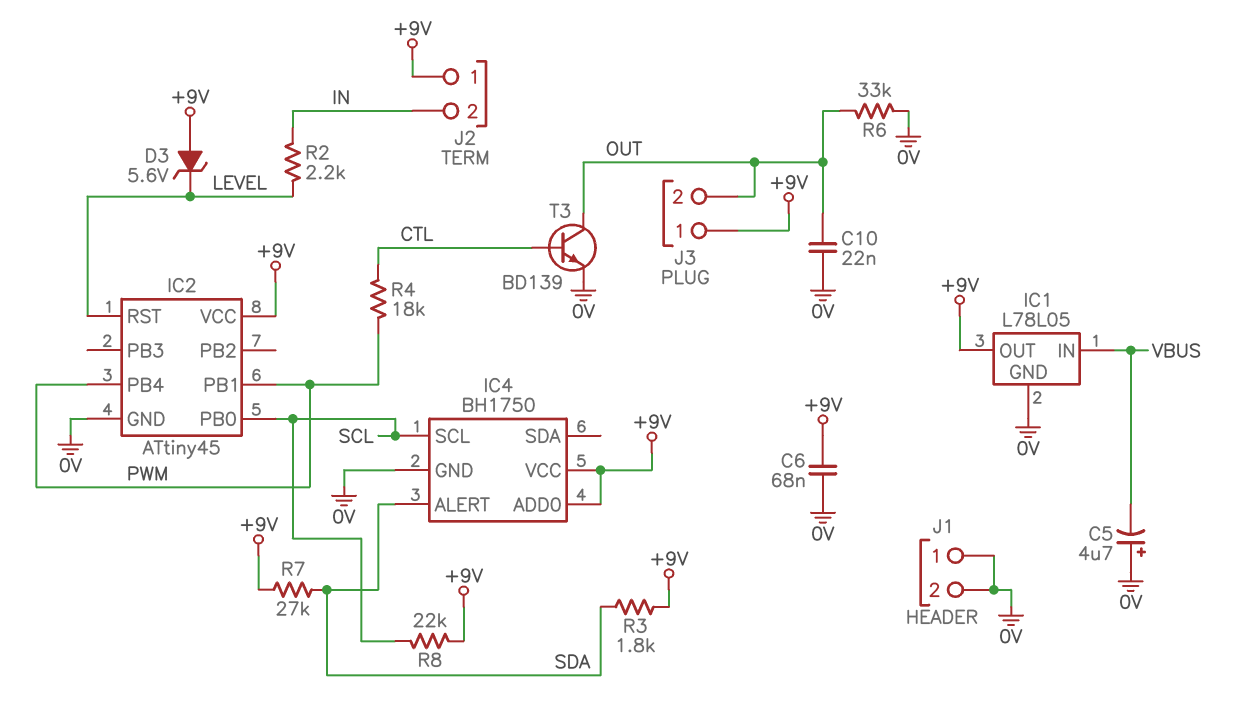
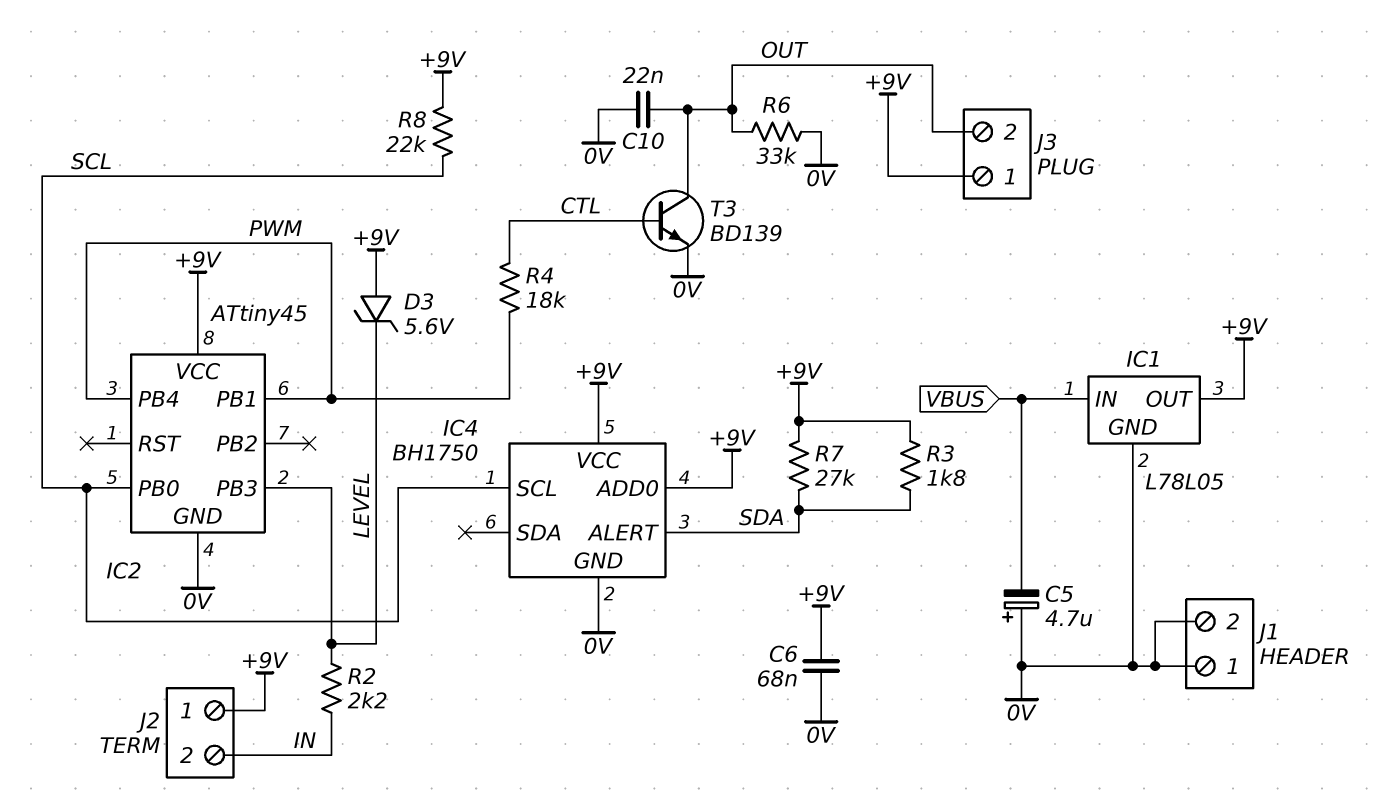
IC2 pin PB3: none -> LEVEL
IC2 pin RST: LEVEL -> none

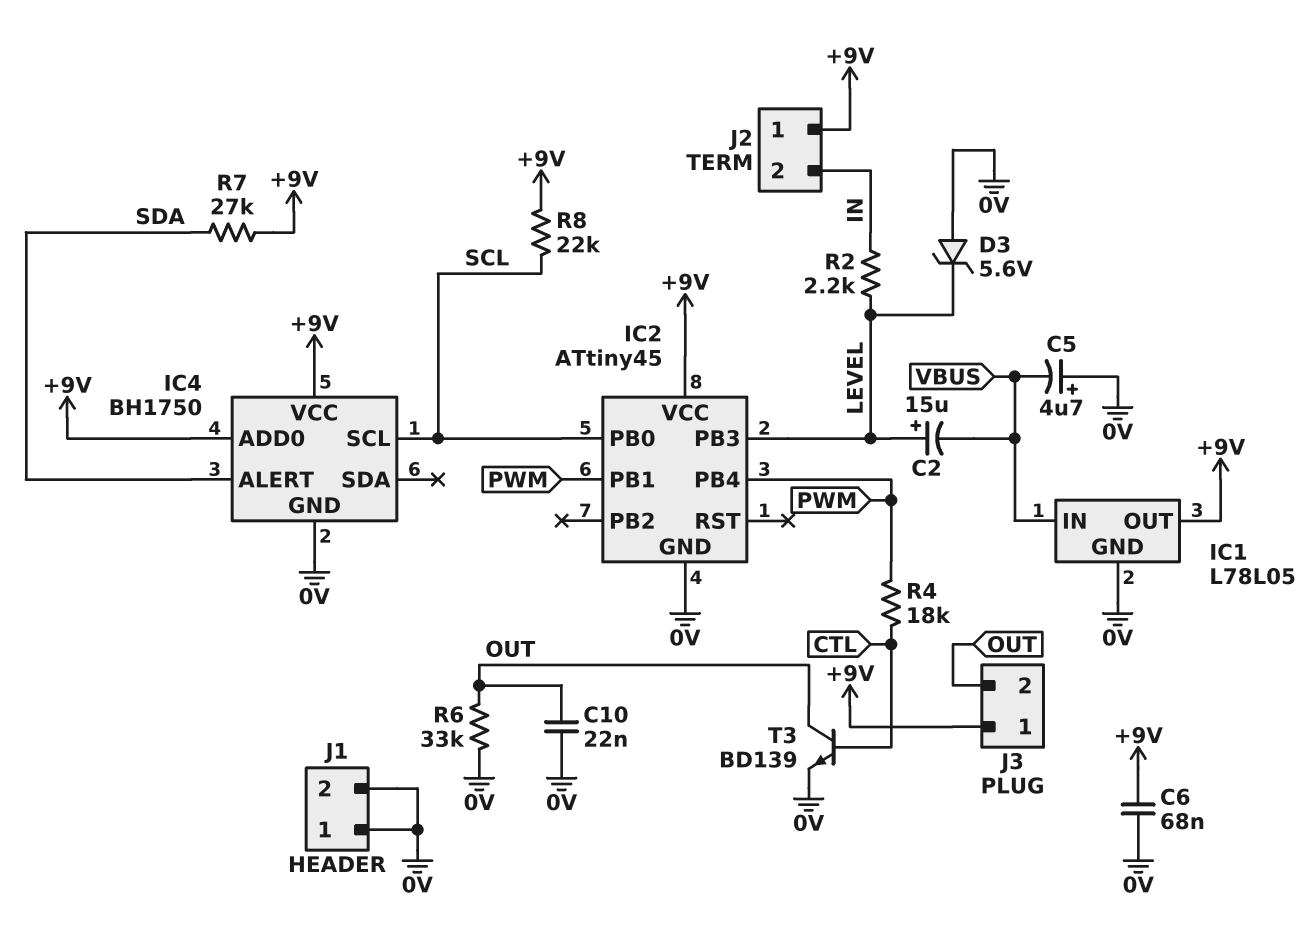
C2: none -> 15uF (plus LEVEL, minus VBUS)
D3: zener 5.6V (A +9V, K LEVEL) -> zener 5.6V (A 0V, K LEVEL)
R3: 1.8k (+9V, SDA) -> none

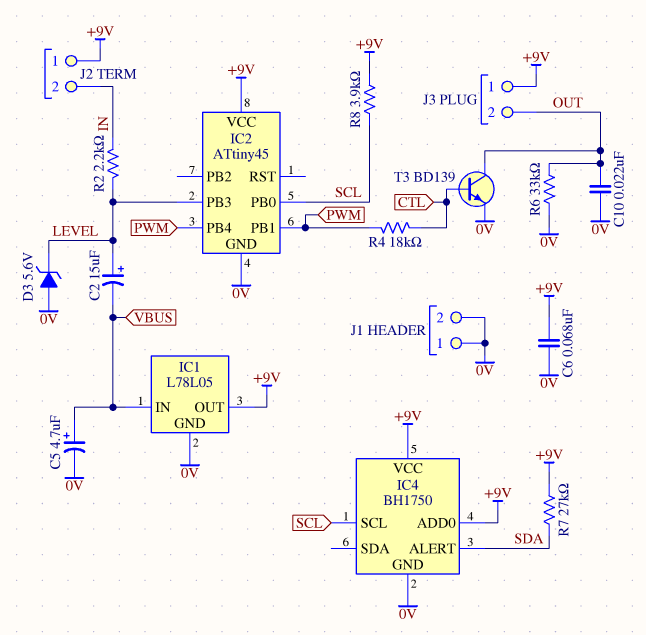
C5: 4.7uF (plus 0V, minus VBUS) -> 4.7uF (plus VBUS, minus 0V)
R8: 22k (+9V, SCL) -> 3.9k (+9V, SCL)

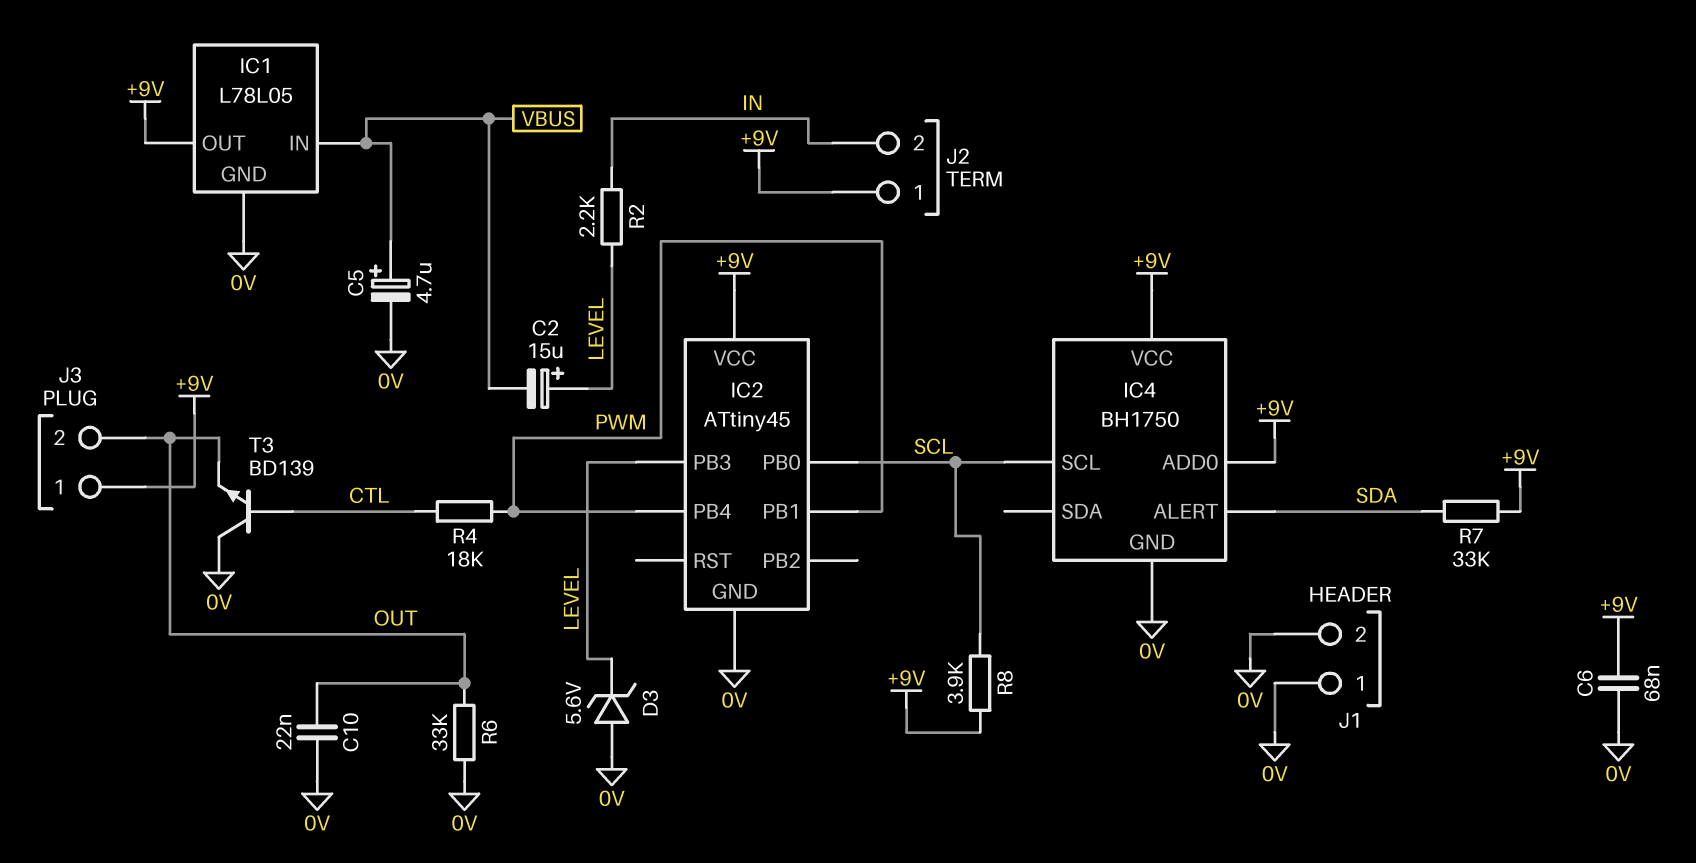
R7: 27k (+9V, SDA) -> 33k (+9V, SDA)
T3: NPN BD139 (B CTL, C OUT, E 0V) -> NPN BD139 (B CTL, C 0V, E OUT)

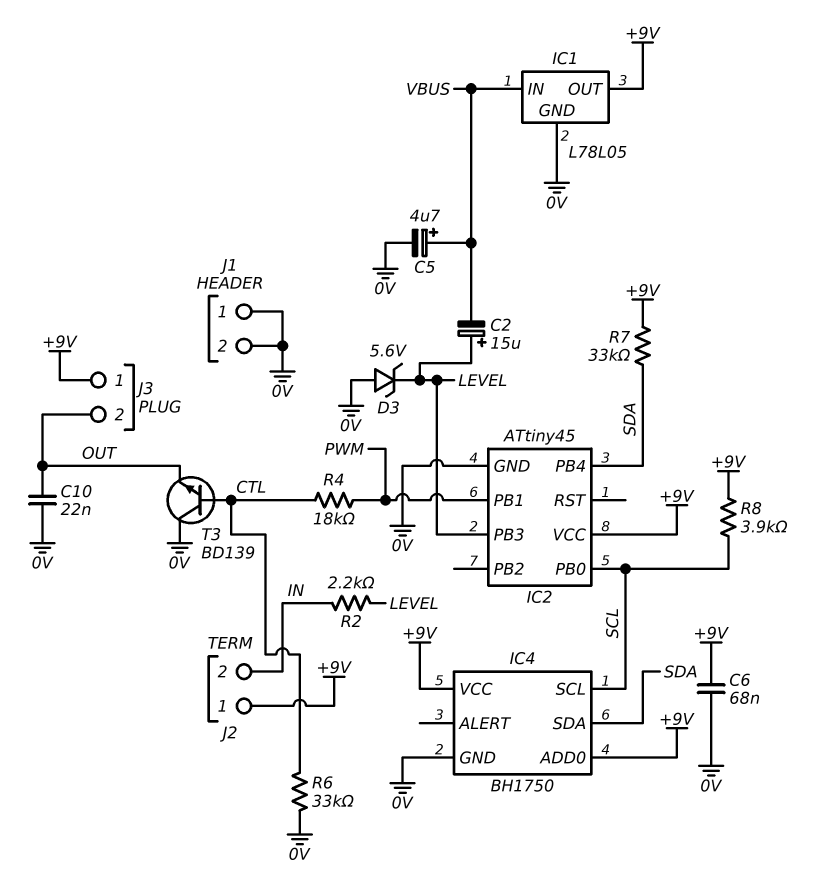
IC2 pin PB4: PWM -> SDA
IC4 pin ALERT: SDA -> none
IC4 pin SDA: none -> SDA
R6: 33k (0V, OUT) -> 33k (0V, CTL)

